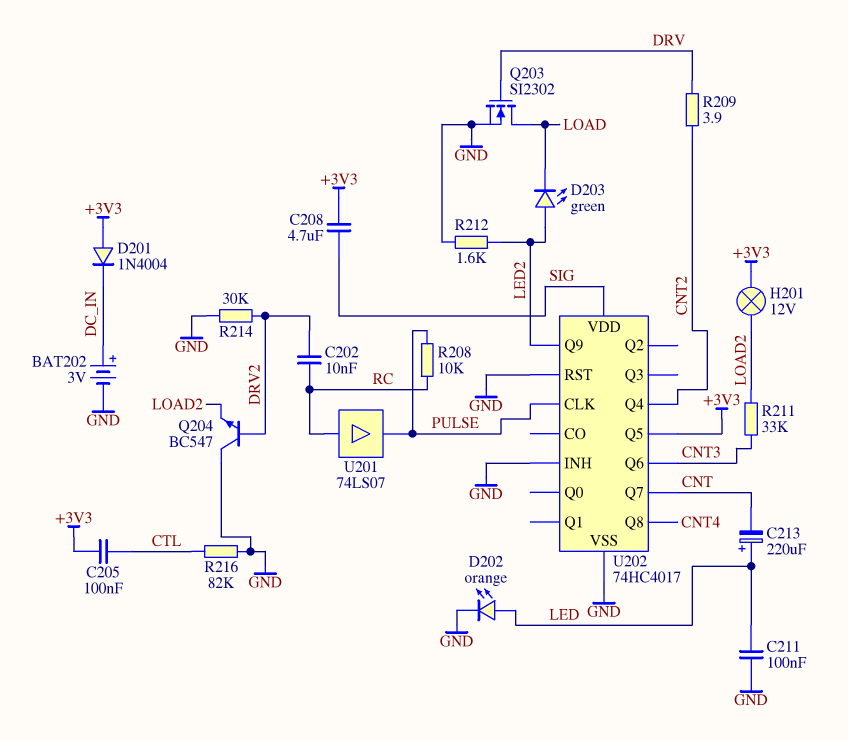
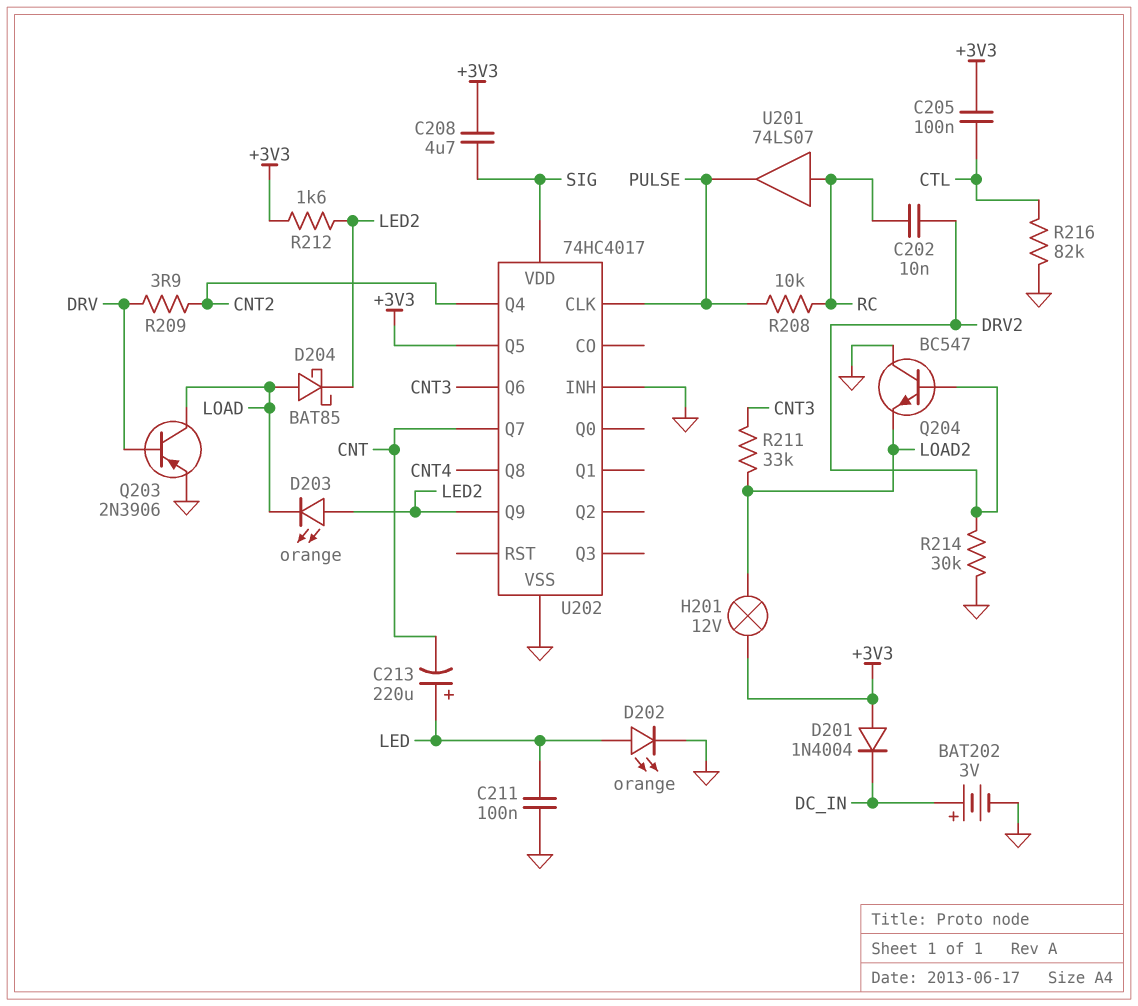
D203: LED green (A LED2, K LOAD) -> LED orange (A LED2, K LOAD)
D204: none -> schottky BAT85 (A LOAD, K LED2)
Q203: NMOS SI2302 (G DRV, D LOAD, S GND) -> PNP 2N3906 (B DRV, C LOAD, E GND)
R212: 1.6k (GND, LED2) -> 1.6k (+3V3, LED2)
U202 pin RST: GND -> none

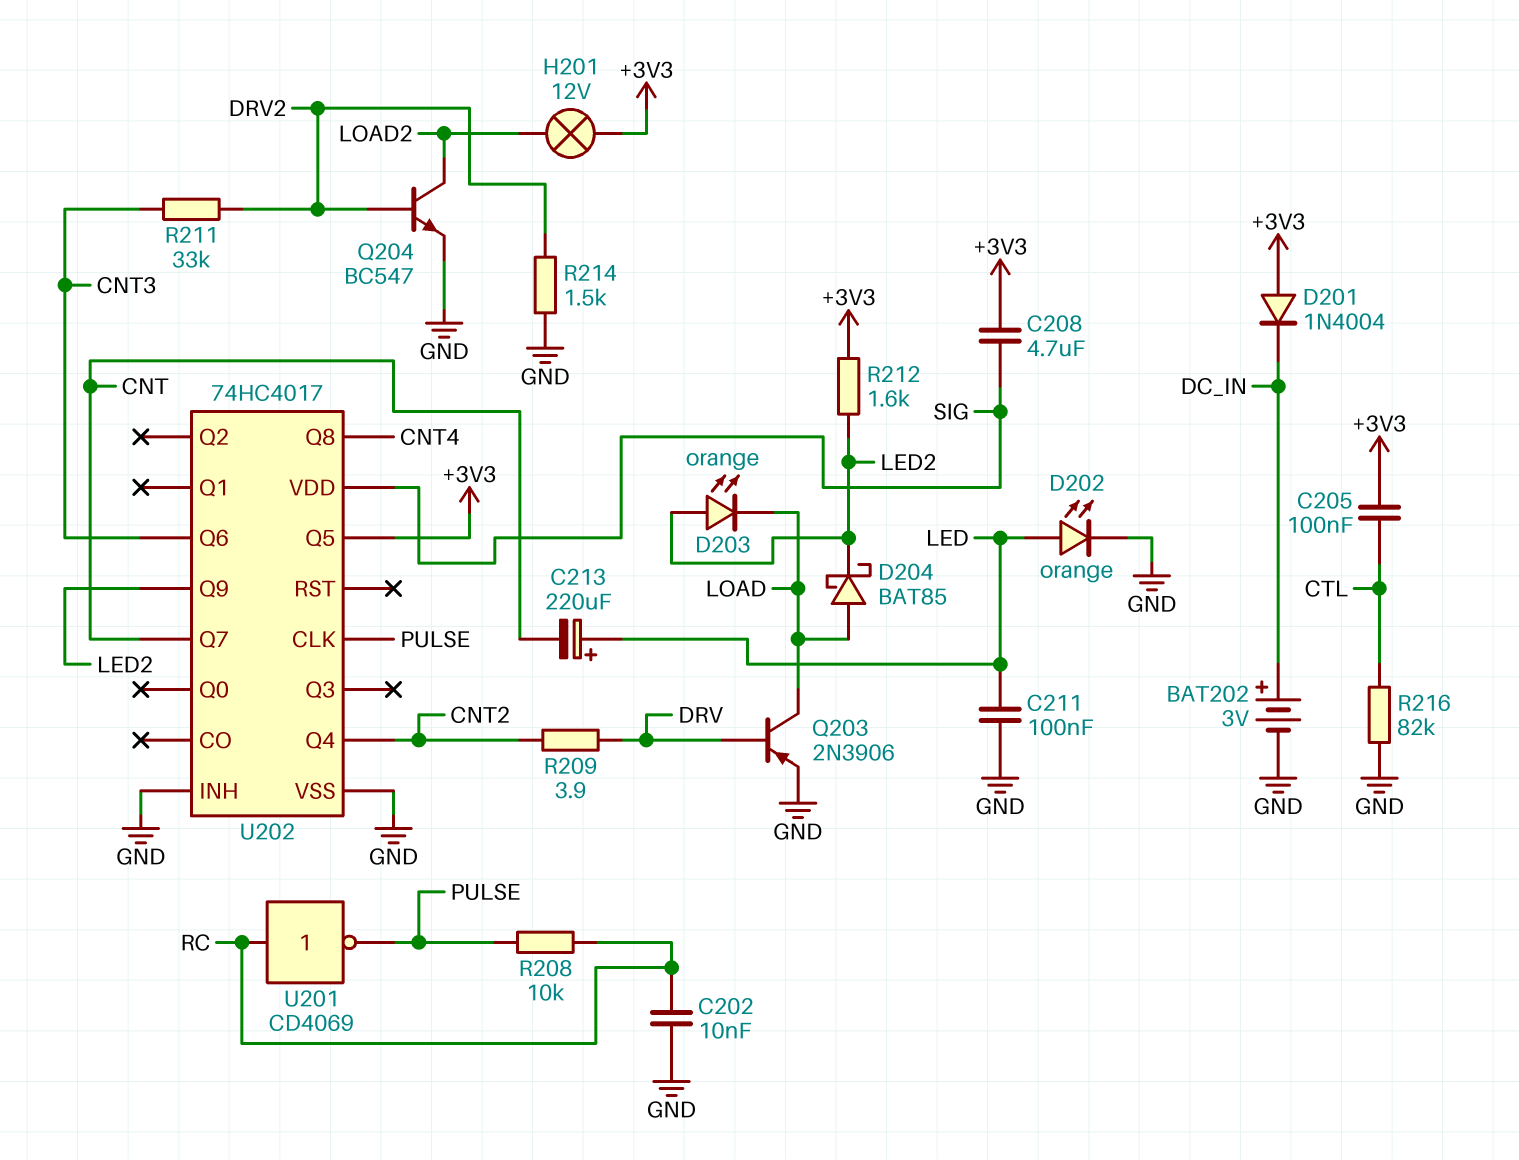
C202: 10nF (DRV2, RC) -> 10nF (GND, RC)
Q204: NPN BC547 (B DRV2, C GND, E LOAD2) -> NPN BC547 (B DRV2, C LOAD2, E GND)
R211: 33k (CNT3, LOAD2) -> 33k (CNT3, DRV2)
R214: 30k (DRV2, GND) -> 1.5k (DRV2, GND)
U201: buffer 74LS07 (in RC, out PULSE) -> NOT CD4069 (in RC, out PULSE)

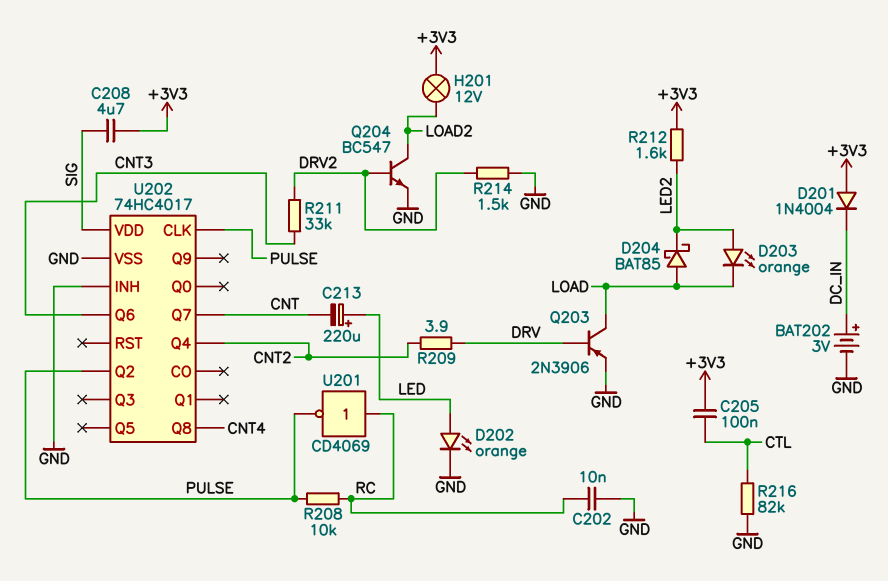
C211: 100nF (GND, LED) -> none
U202 pin Q2: none -> PULSE
U202 pin Q5: +3V3 -> none
U202 pin Q9: LED2 -> none

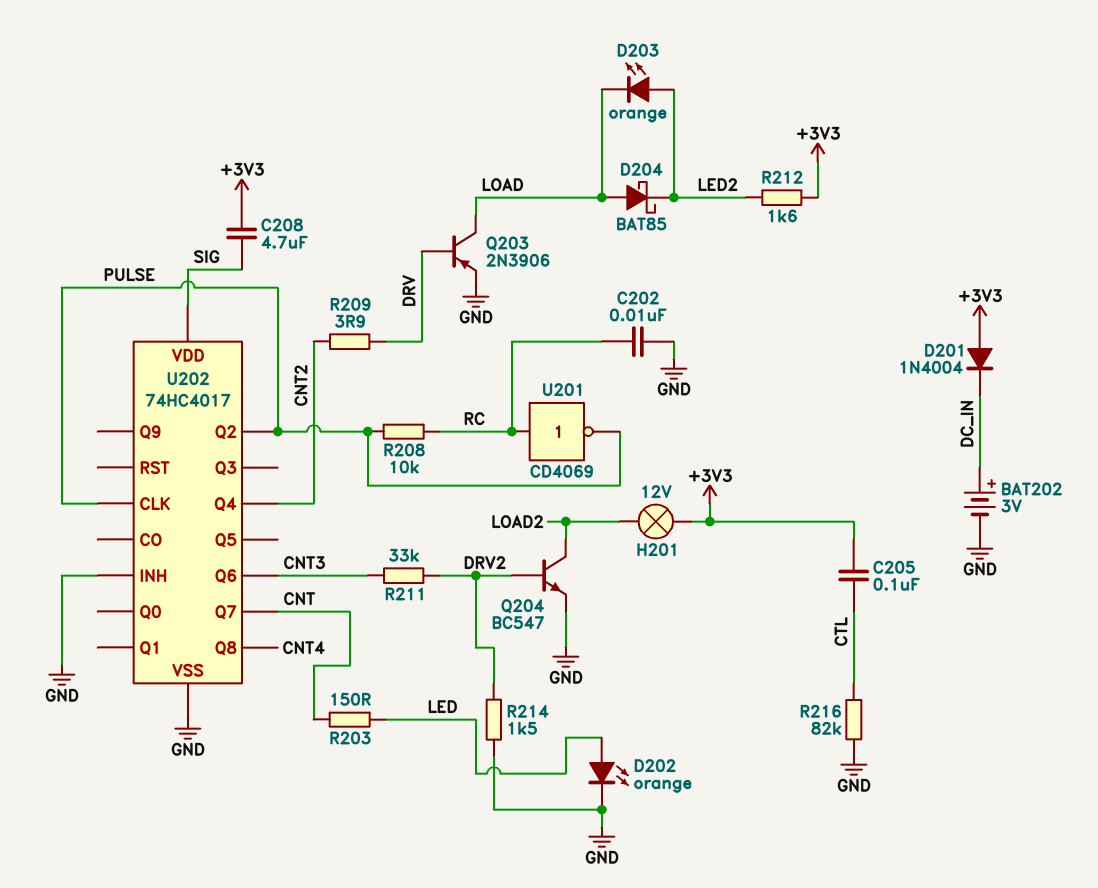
C213: 220uF (plus LED, minus CNT) -> none
R203: none -> 150 (CNT, LED)

